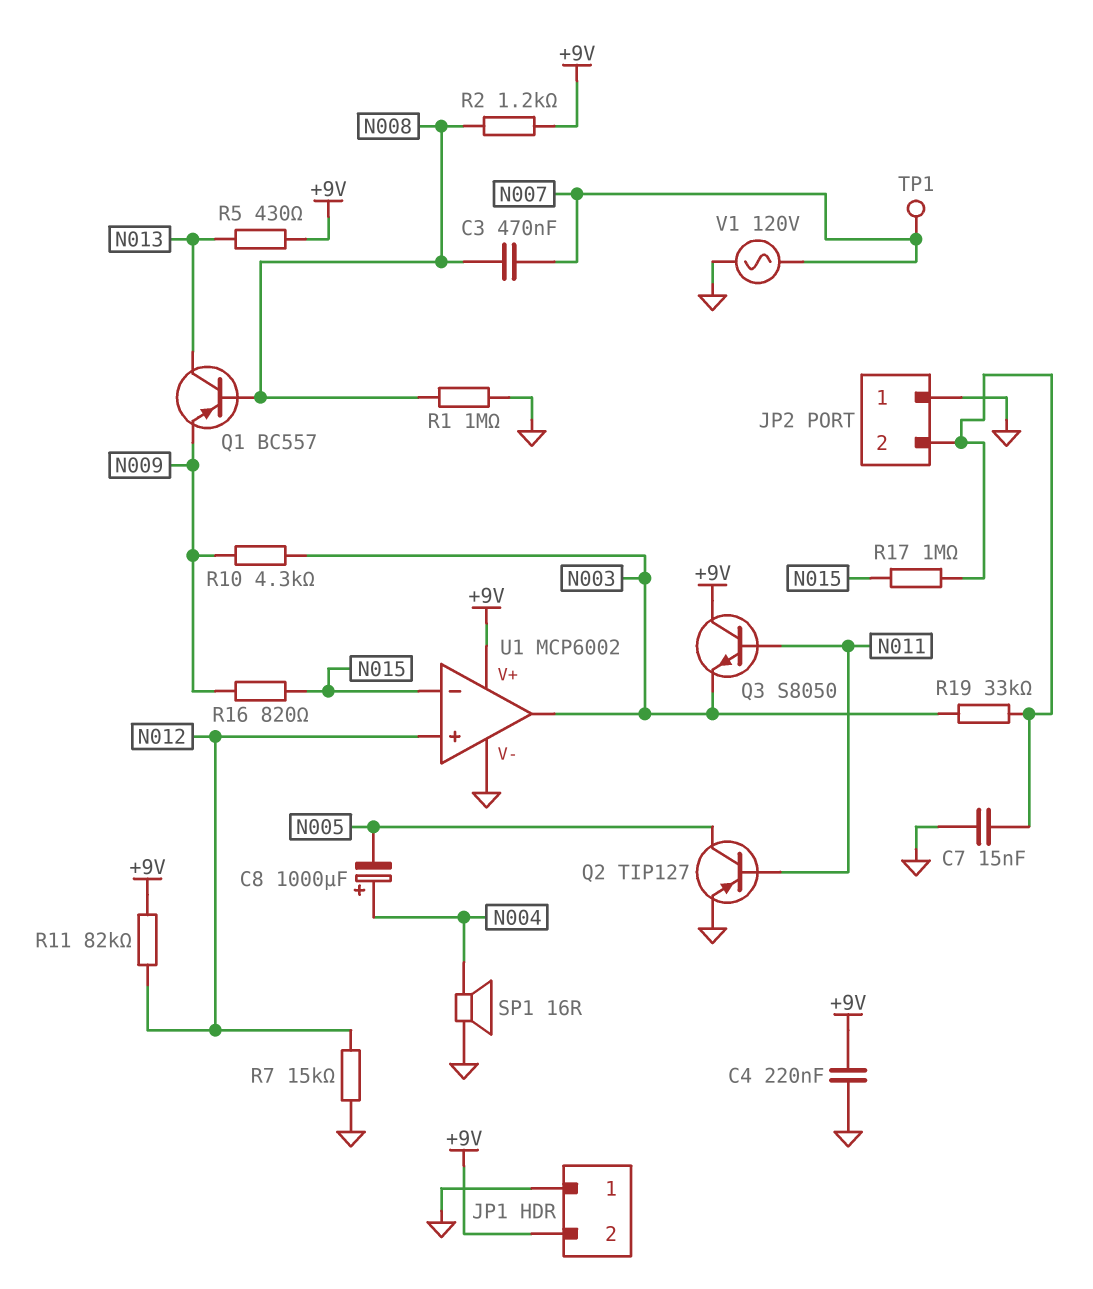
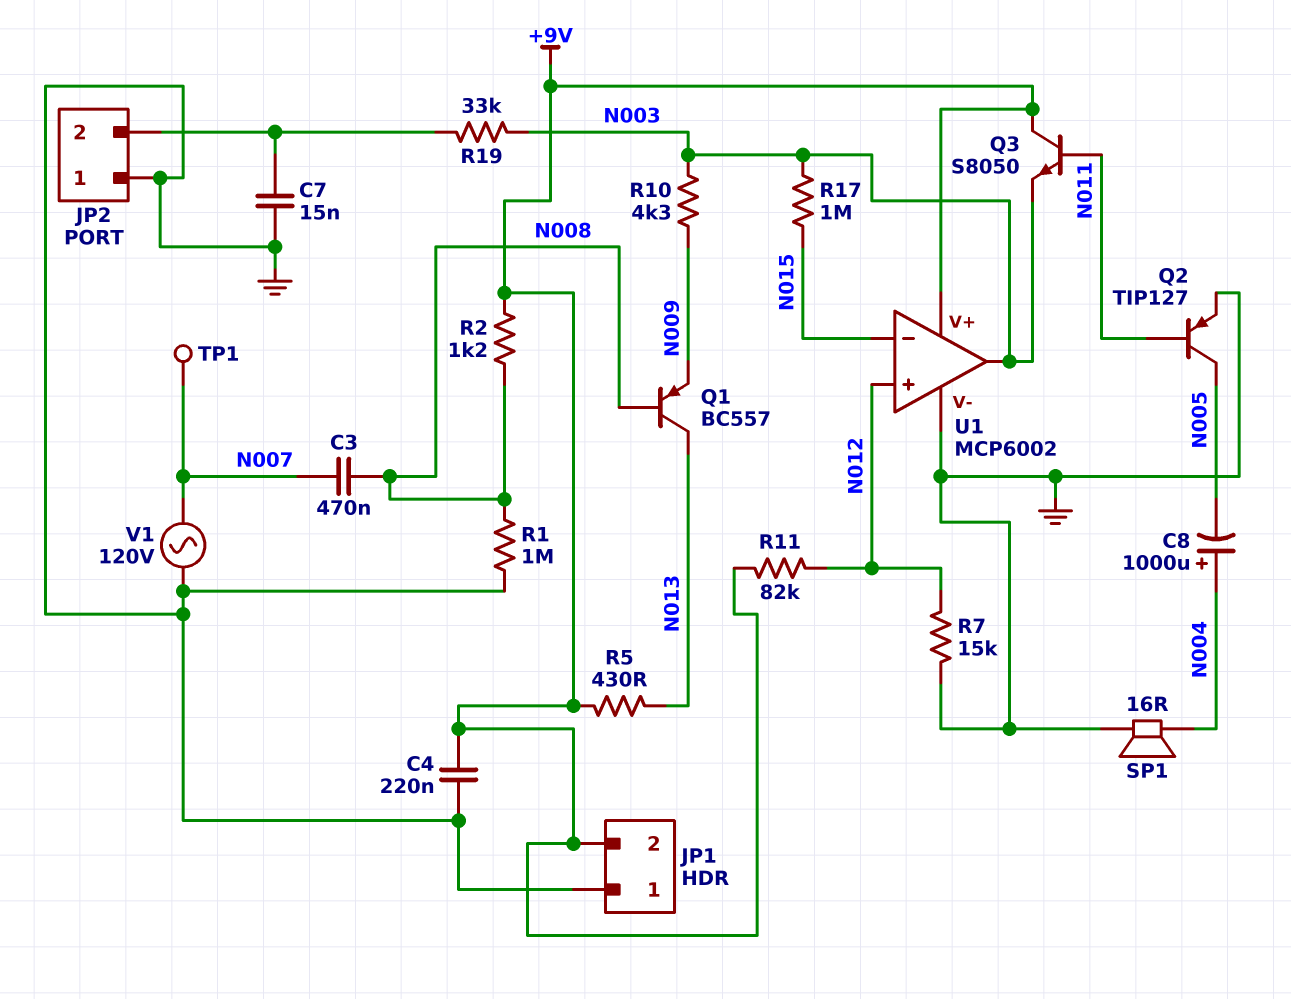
R16: 820 (N009, N015) -> none
R17: 1M (JP2/2, N015) -> 1M (N003, N015)

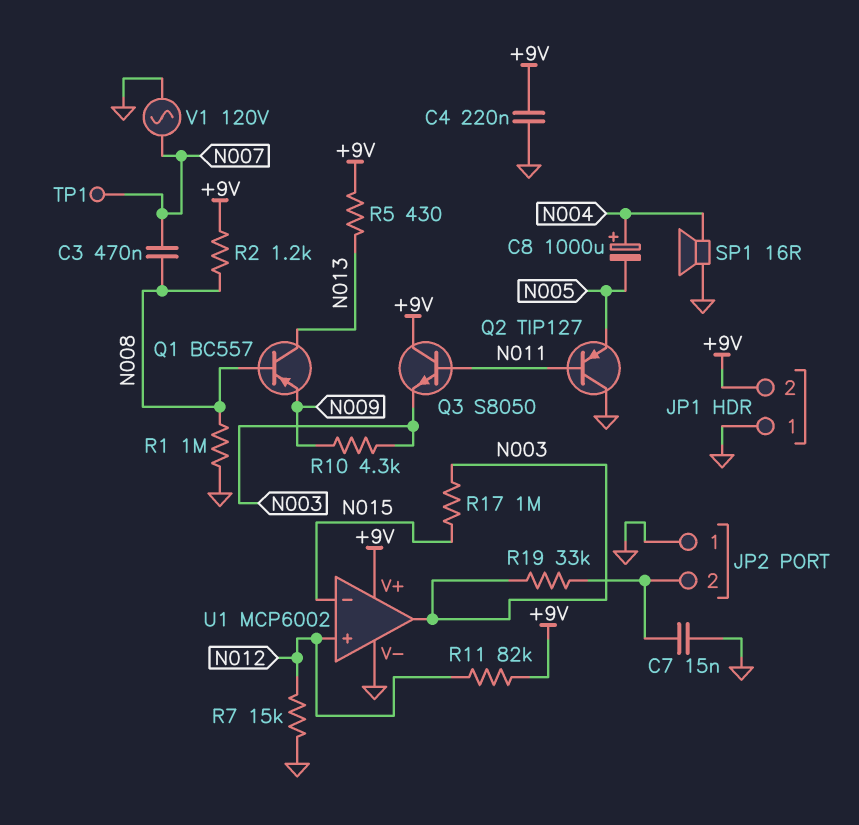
Q2: PNP TIP127 (B N011, C N005, E GND) -> PNP TIP127 (B N011, C GND, E N005)

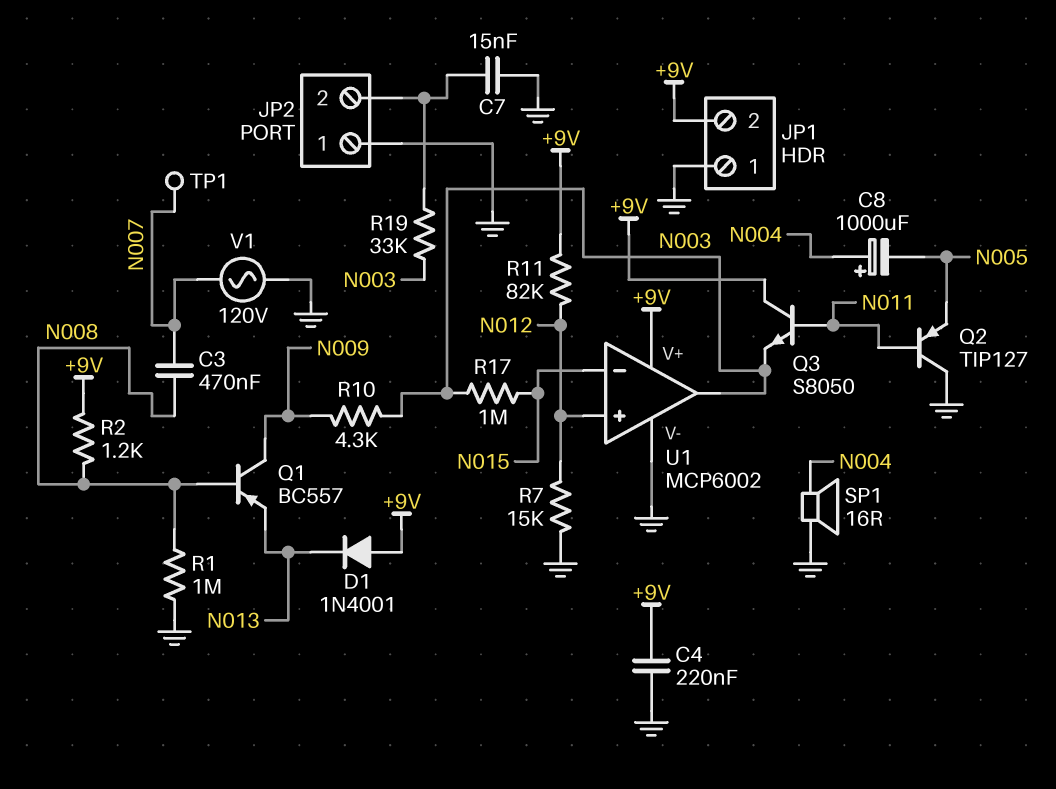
D1: none -> diode 1N4001 (A +9V, K N013)
Q1: PNP BC557 (B N008, C N013, E N009) -> PNP BC557 (B N008, C N009, E N013)
R5: 430 (+9V, N013) -> none

